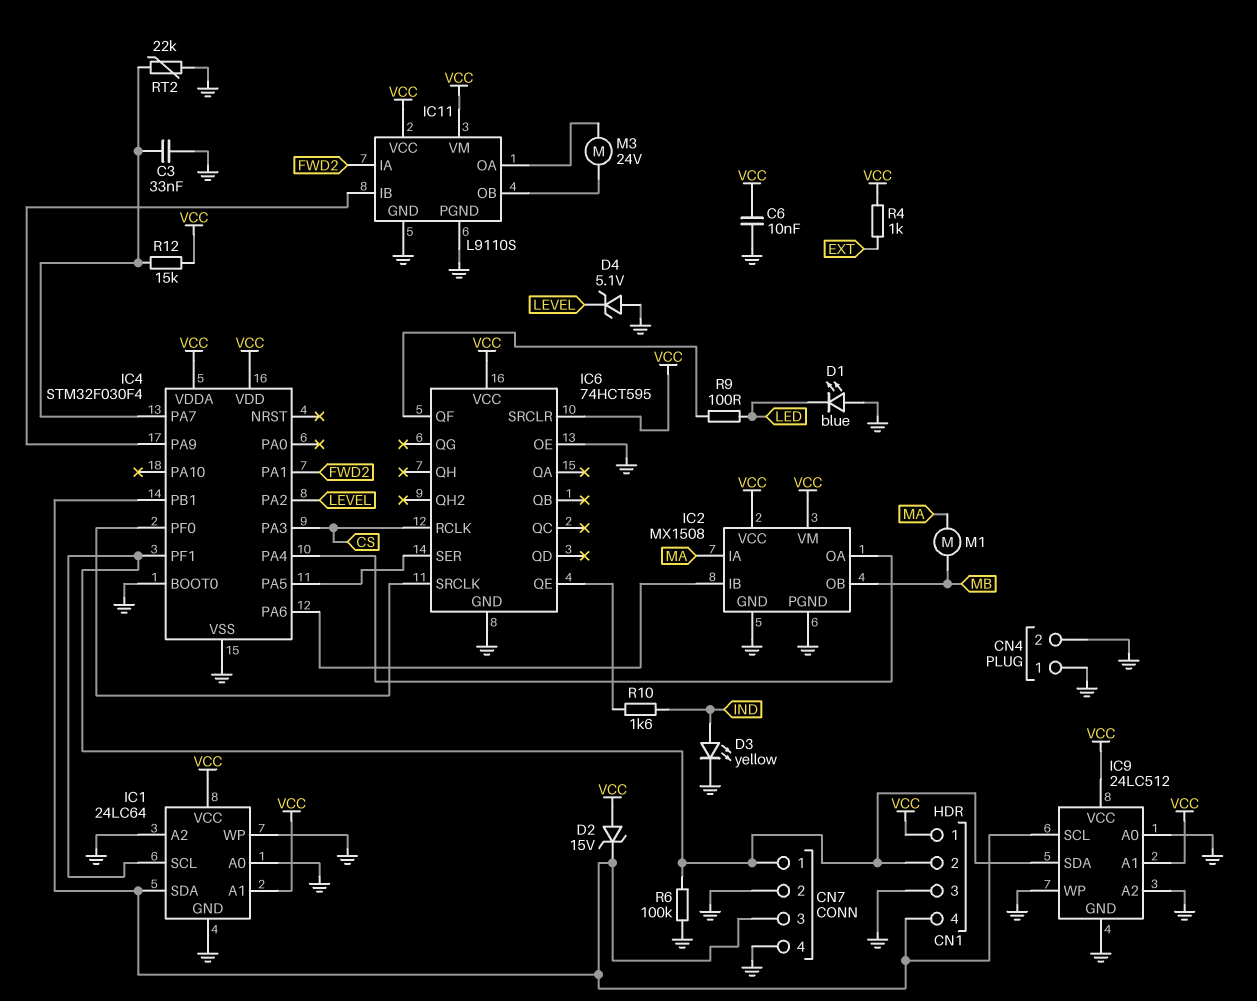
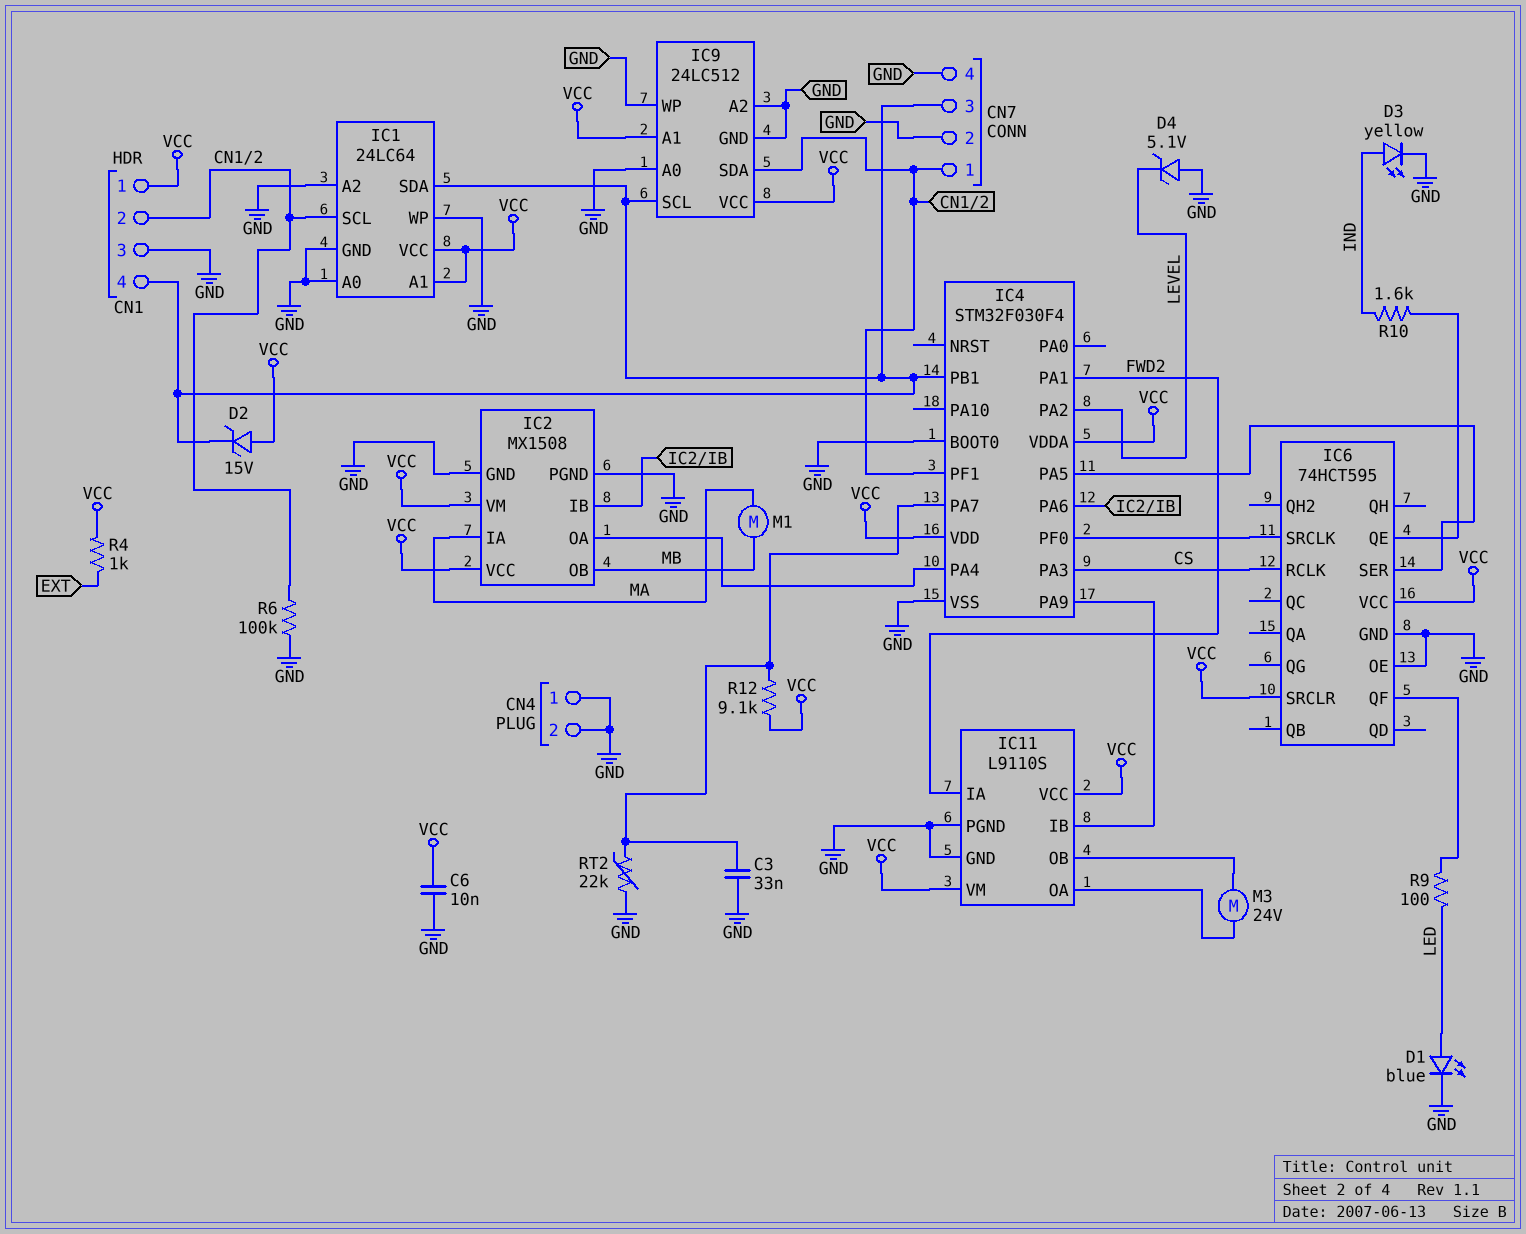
D1: LED blue (A GND, K LED) -> LED blue (A LED, K GND)
R12: 15k (IC4/PA7, VCC) -> 9.1k (IC4/PA7, VCC)

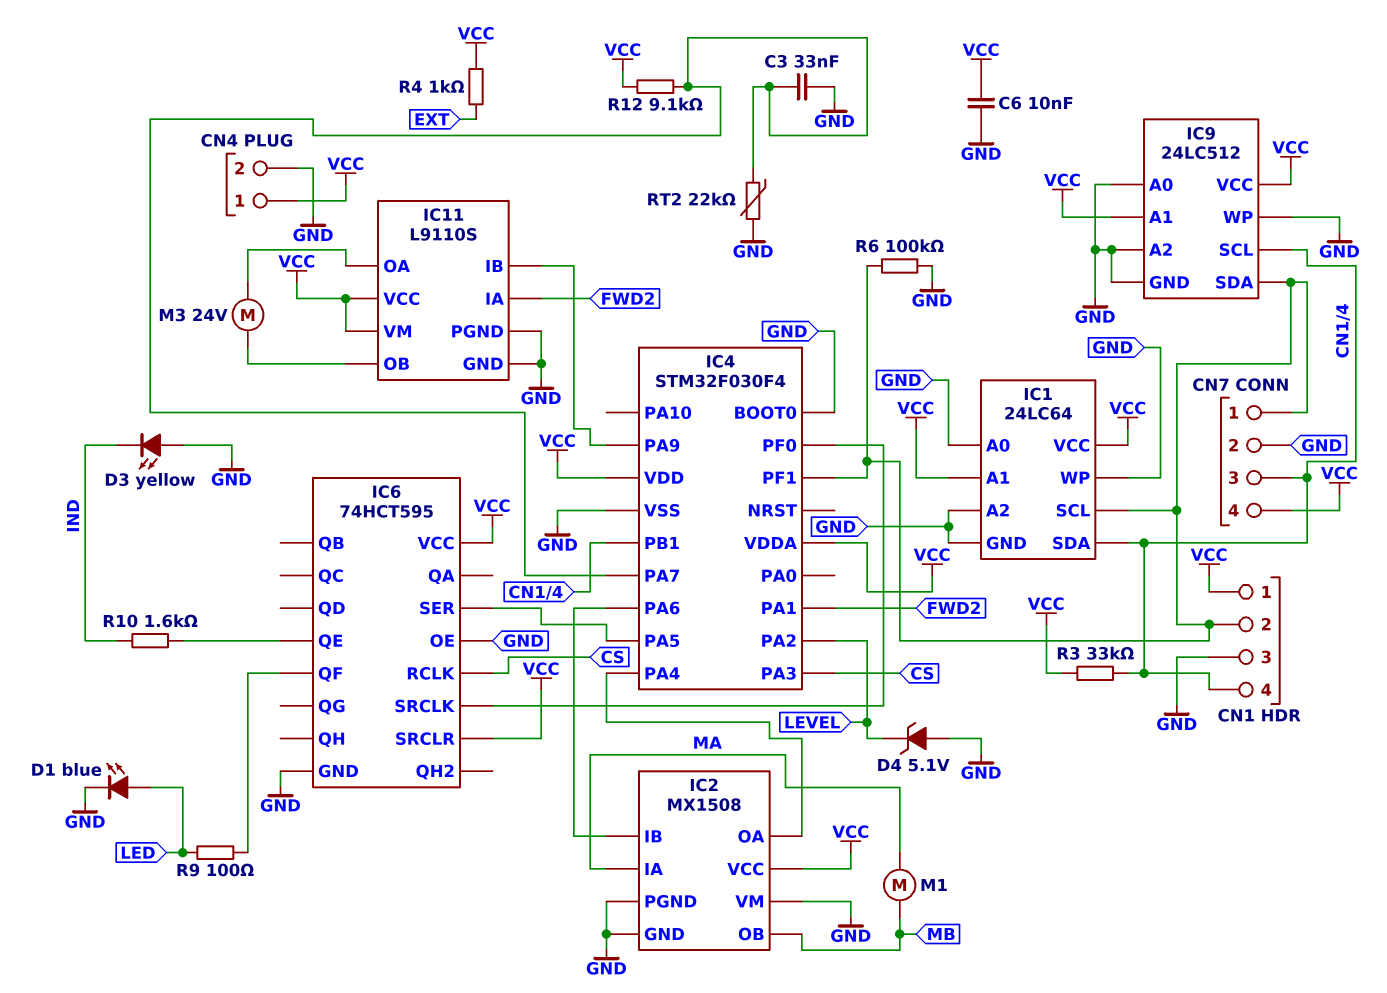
CN4 pin 1: GND -> VCC
CN7 pin 4: GND -> VCC
D2: zener 15V (A VCC, K CN1/4) -> none
D3: LED yellow (A IND, K GND) -> LED yellow (A GND, K IND)
IC2 pin VM: VCC -> GND
R3: none -> 33k (CN1/4, VCC)

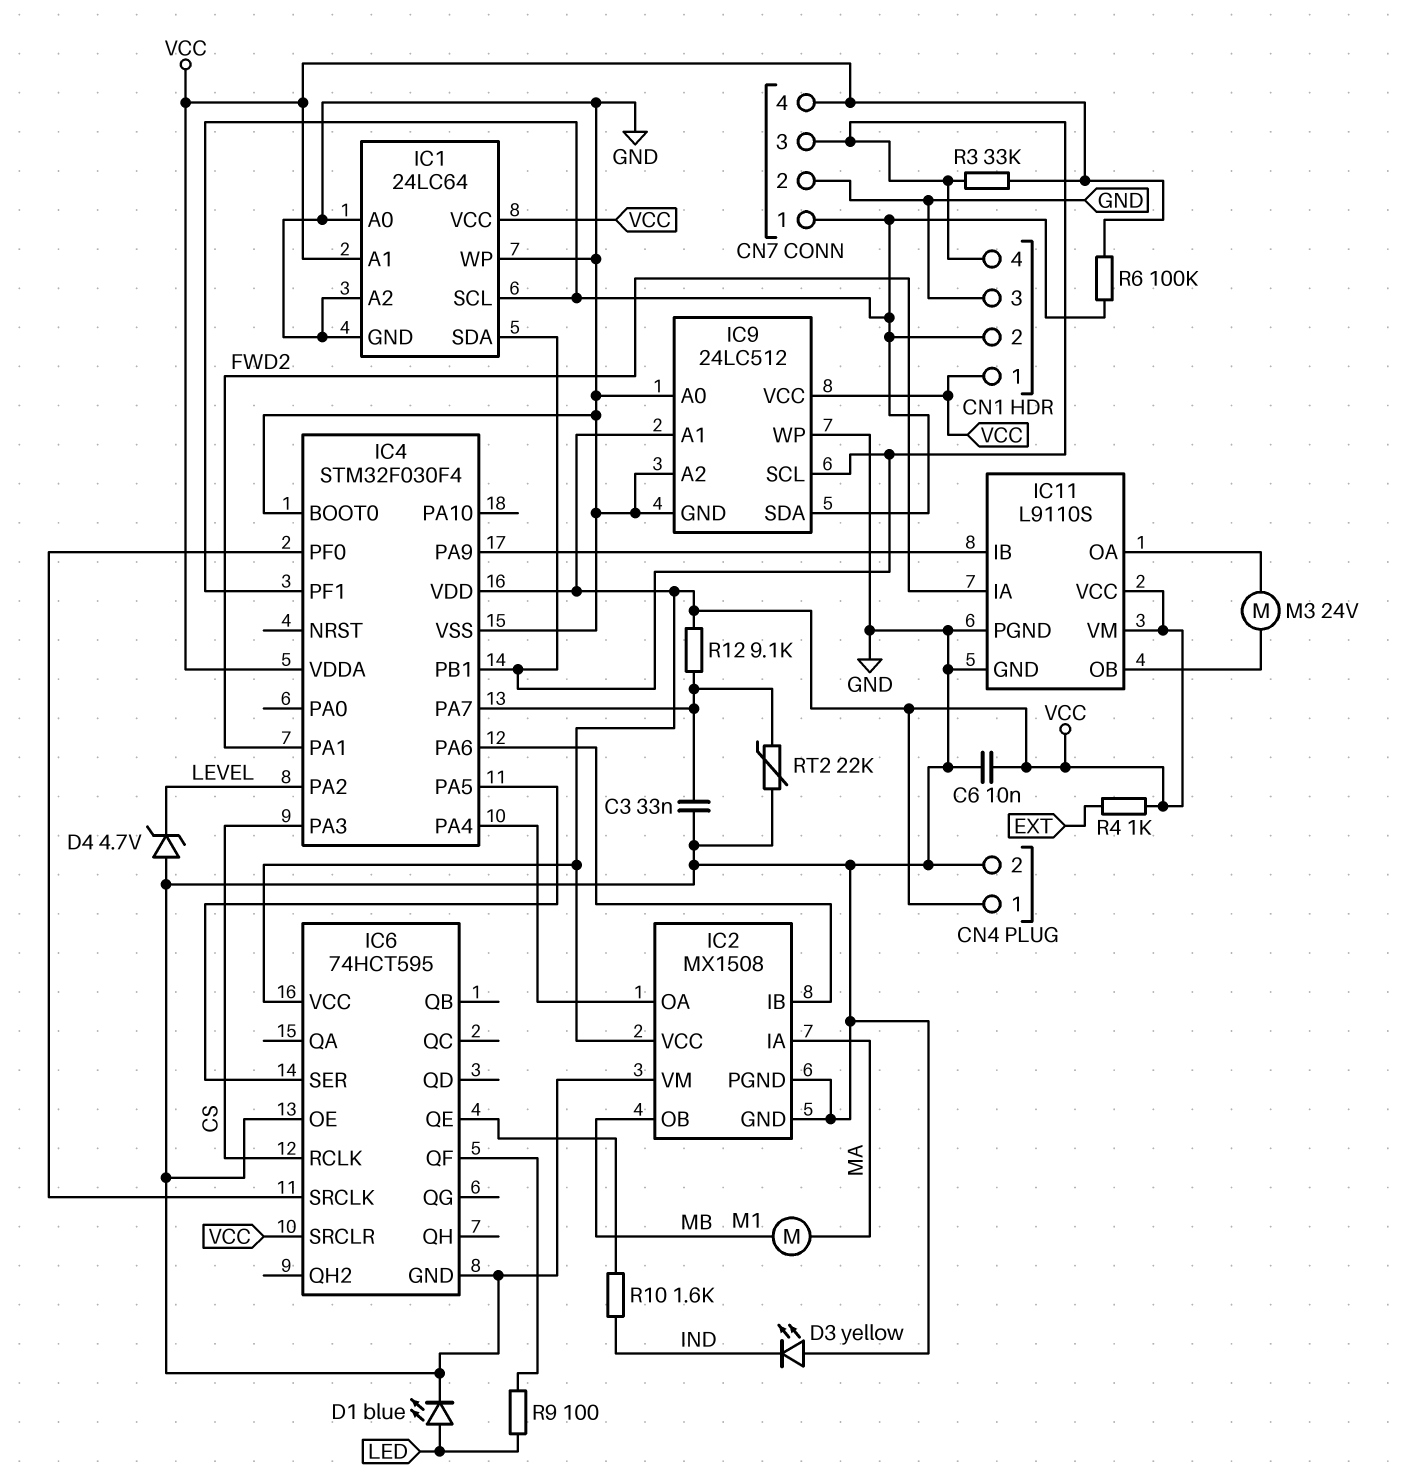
D4: zener 5.1V (A GND, K LEVEL) -> zener 4.7V (A GND, K LEVEL)
R6: 100k (CN1/2, GND) -> 100k (CN1/2, VCC)

